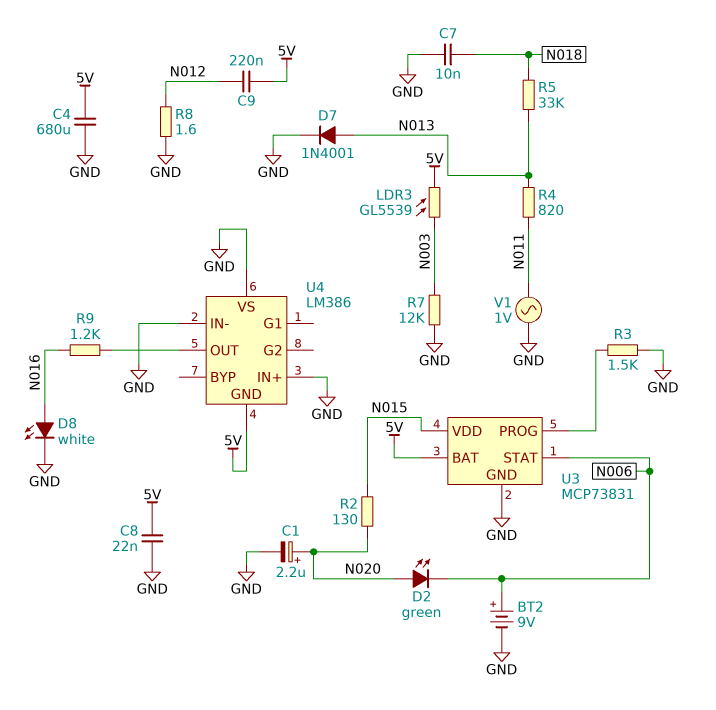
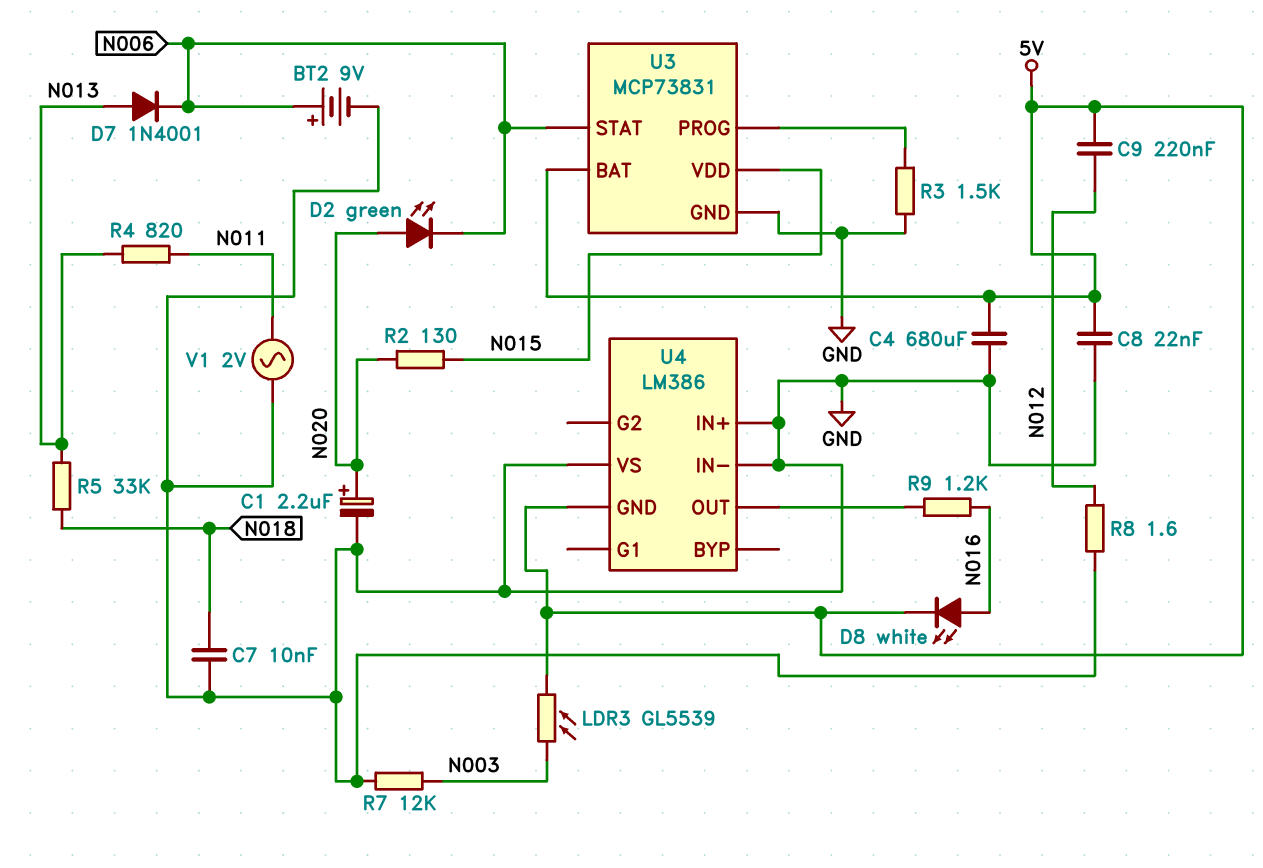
D7: diode 1N4001 (A N013, K GND) -> diode 1N4001 (A N013, K N006)
D8: LED white (A N016, K GND) -> LED white (A N016, K 5V)
V1: AC 1V (GND, N011) -> AC 2V (GND, N011)

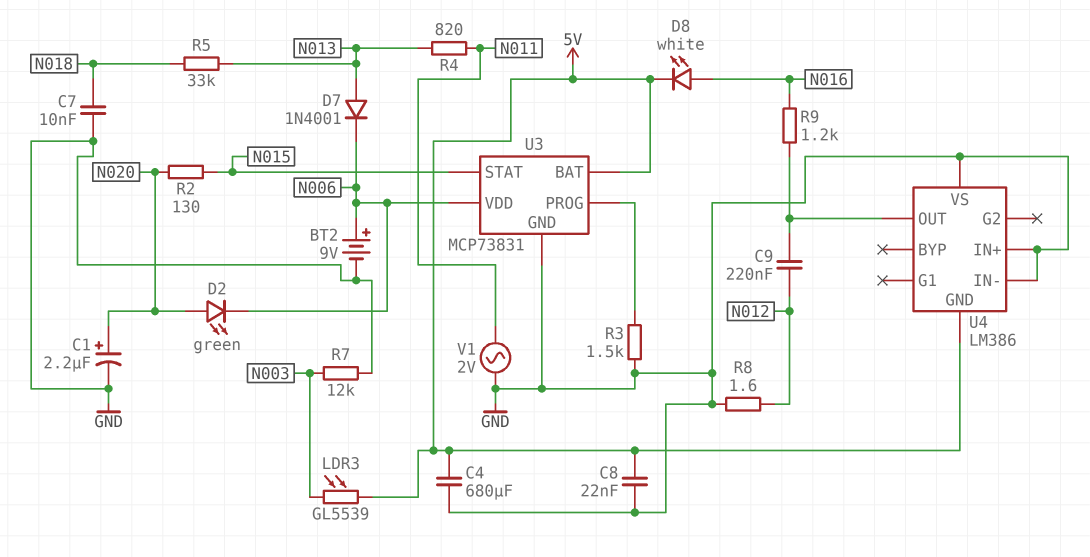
C9: 220nF (5V, N012) -> 220nF (N012, U4/OUT)
U3 pin STAT: N006 -> N015
U3 pin VDD: N015 -> N006

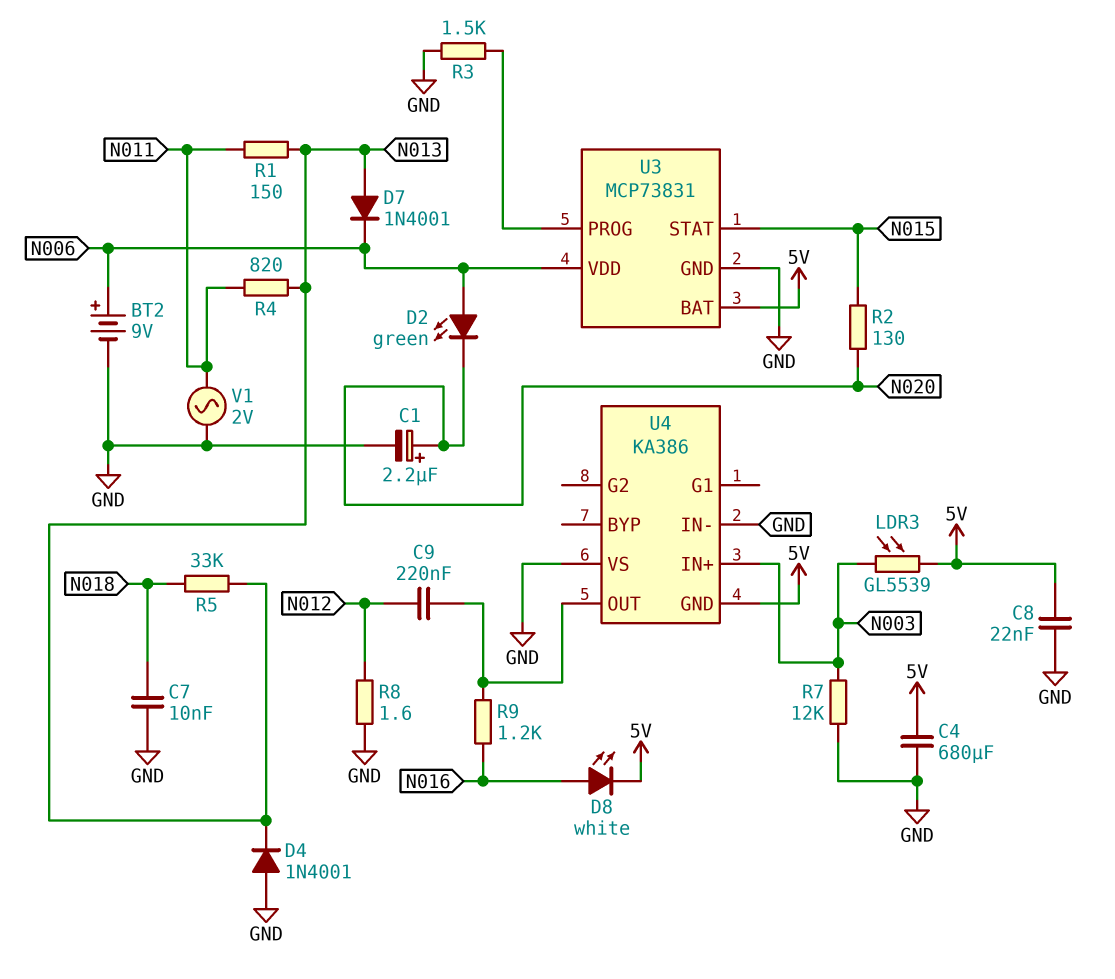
D2: LED green (A N020, K N006) -> LED green (A N006, K N020)
D4: none -> diode 1N4001 (A GND, K N013)
R1: none -> 150 (N011, N013)
U4: LM386 -> KA386
U4 pin IN+: GND -> N003

